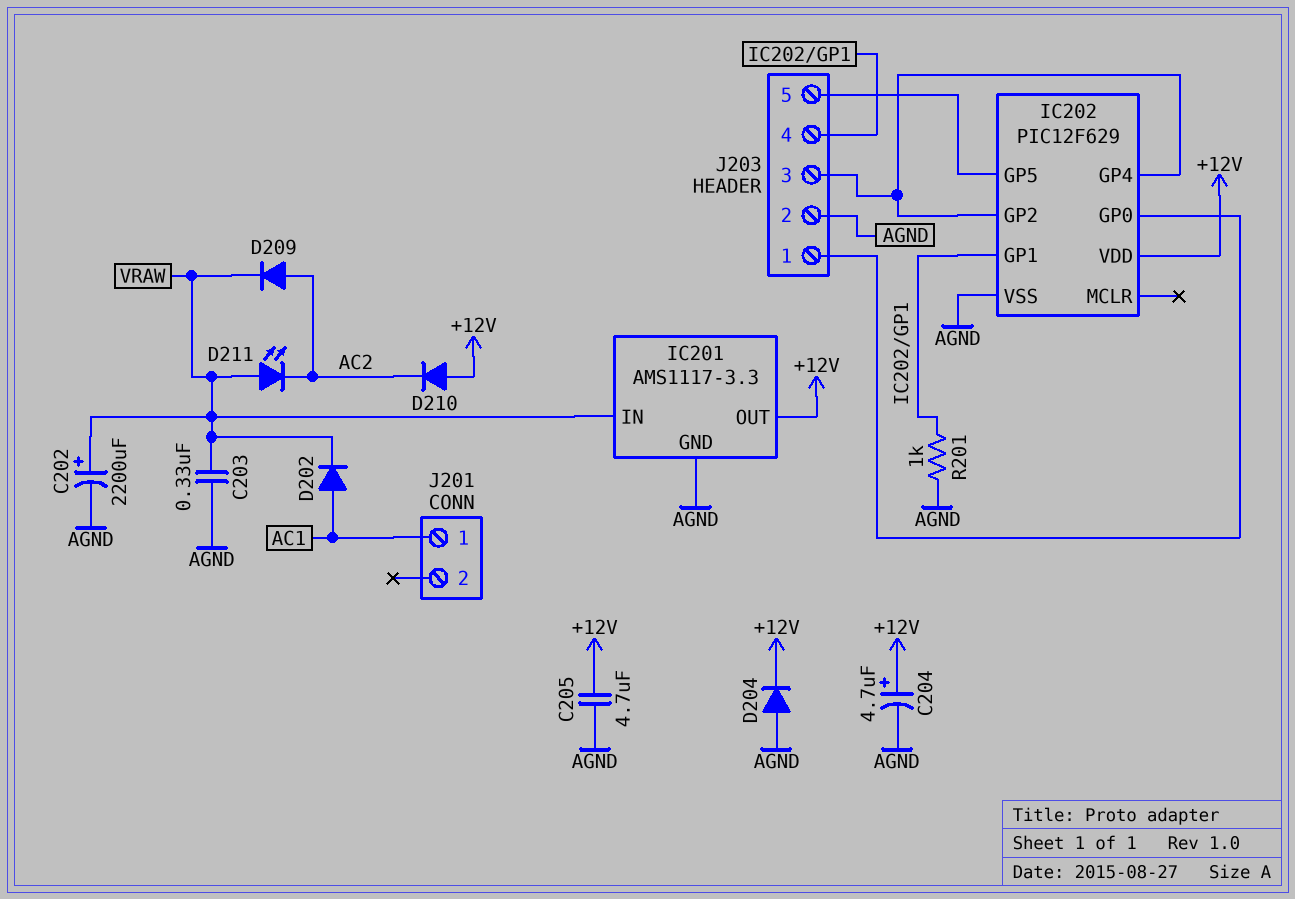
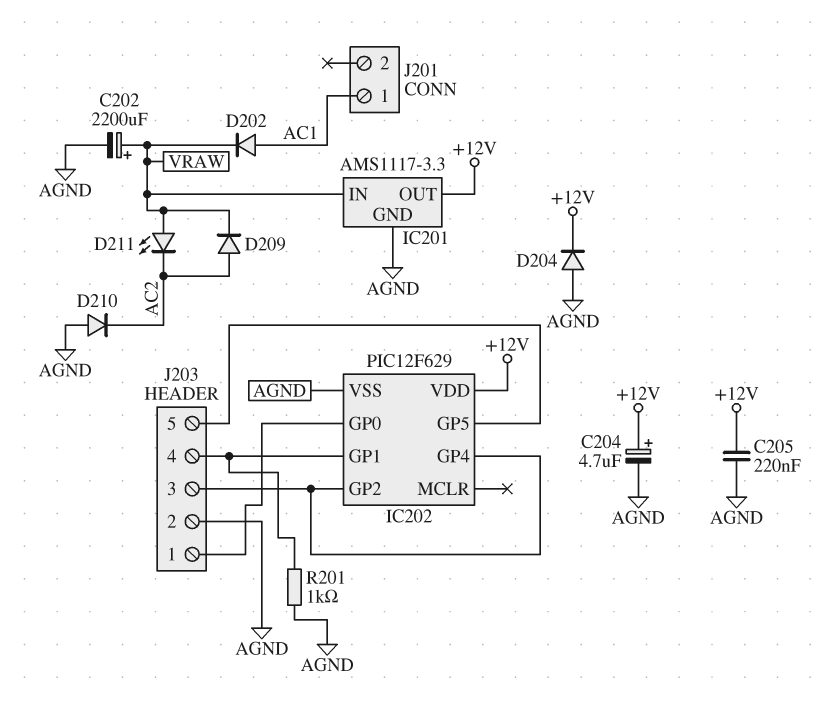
C203: 330nF (AGND, VRAW) -> none
C205: 4.7uF (+12V, AGND) -> 220nF (+12V, AGND)
D210: diode (A +12V, K AC2) -> diode (A AGND, K AC2)

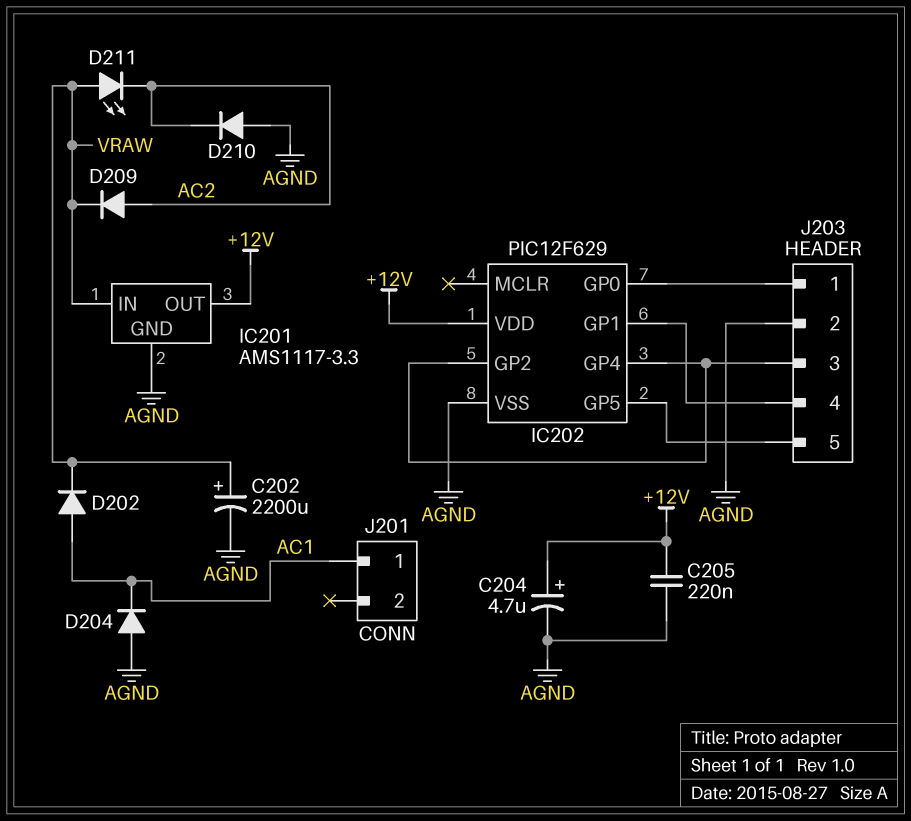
D204: diode (A AGND, K +12V) -> diode (A AGND, K AC1)
R201: 1k (AGND, IC202/GP1) -> none

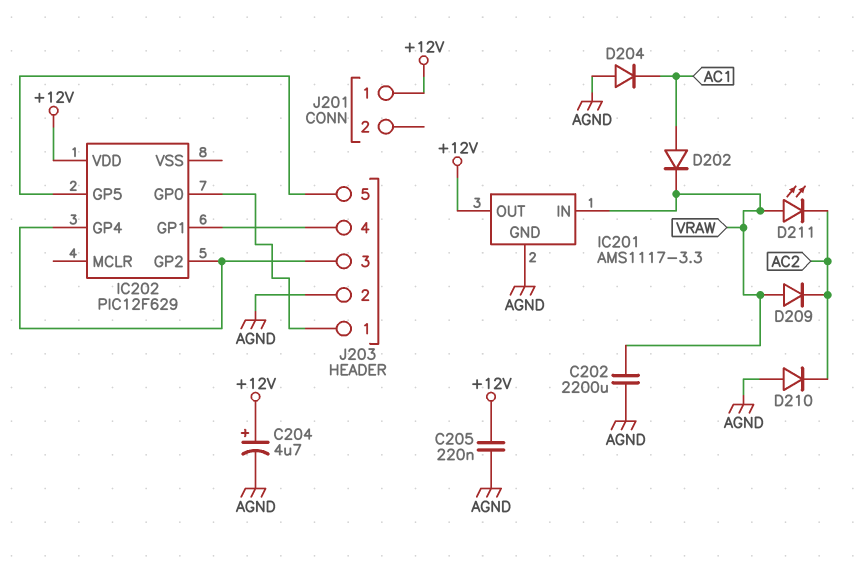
C202: 2200uF (plus VRAW, minus AGND) -> 2200uF (AGND, VRAW)
D209: diode (A AC2, K VRAW) -> diode (A VRAW, K AC2)
IC202 pin VSS: AGND -> none
J201 pin 1: AC1 -> +12V

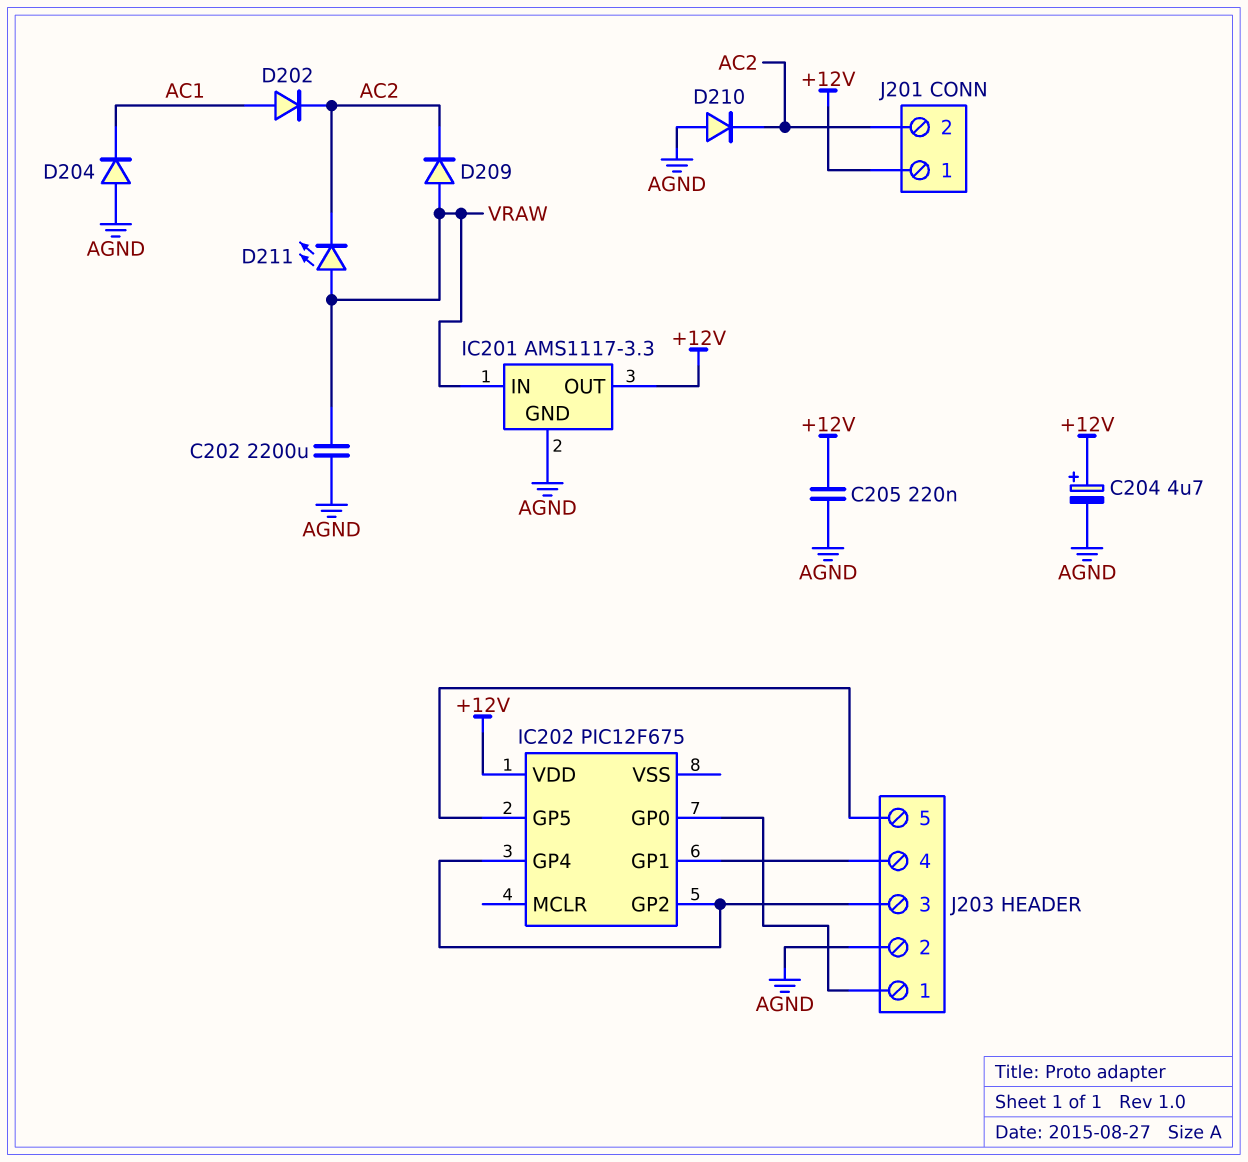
D202: diode (A AC1, K VRAW) -> diode (A AC1, K AC2)
IC202: PIC12F629 -> PIC12F675
J201 pin 2: none -> AC2

